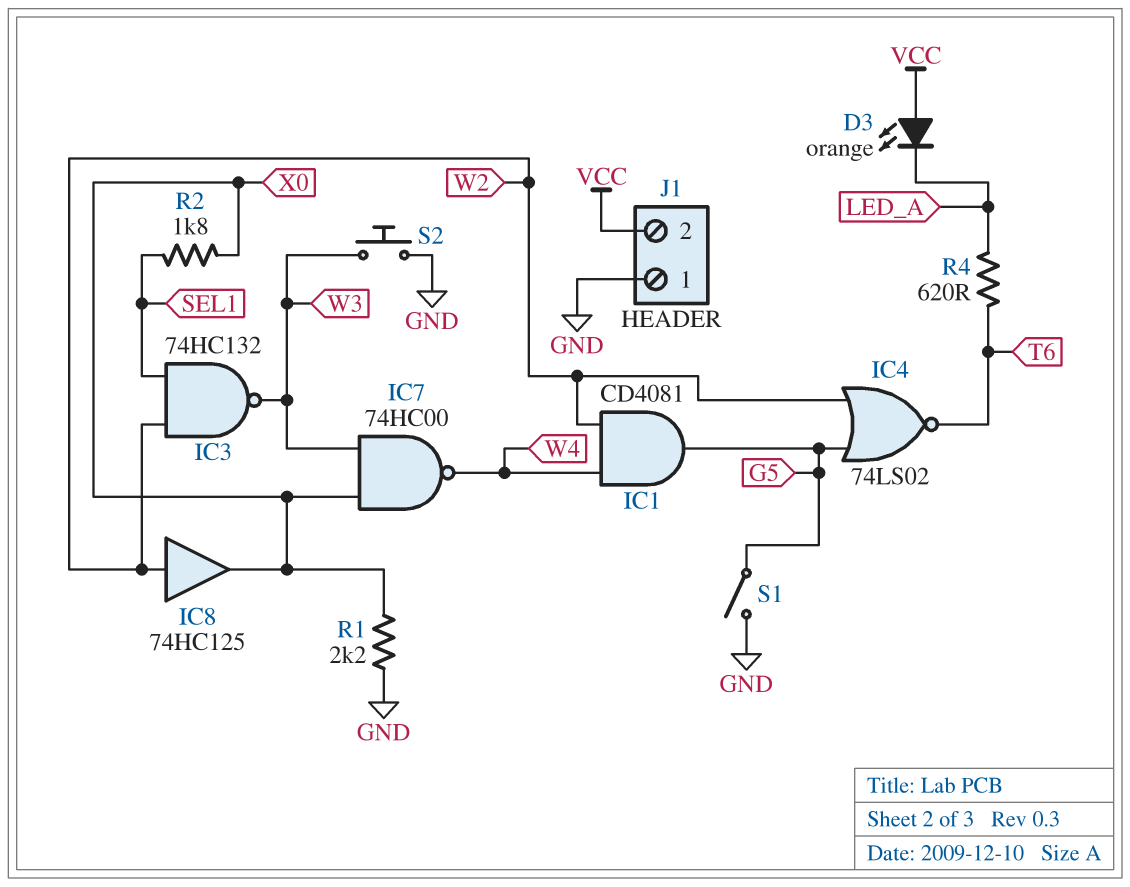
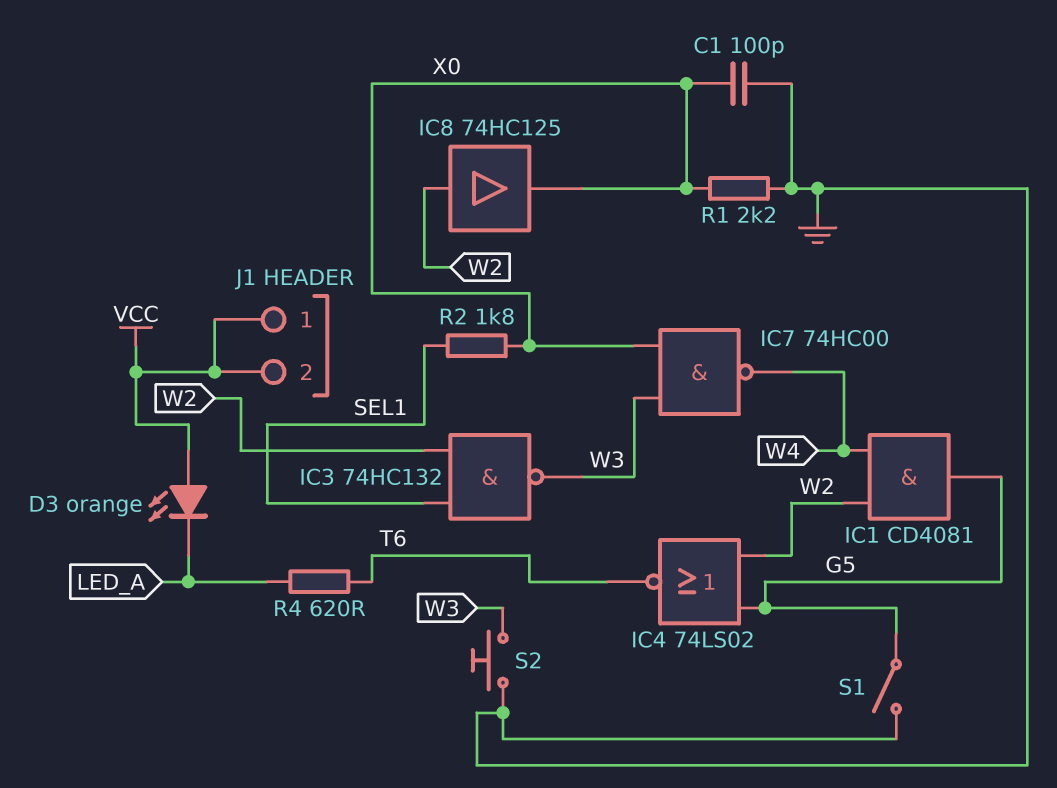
C1: none -> 100pF (GND, X0)
J1 pin 1: GND -> VCC

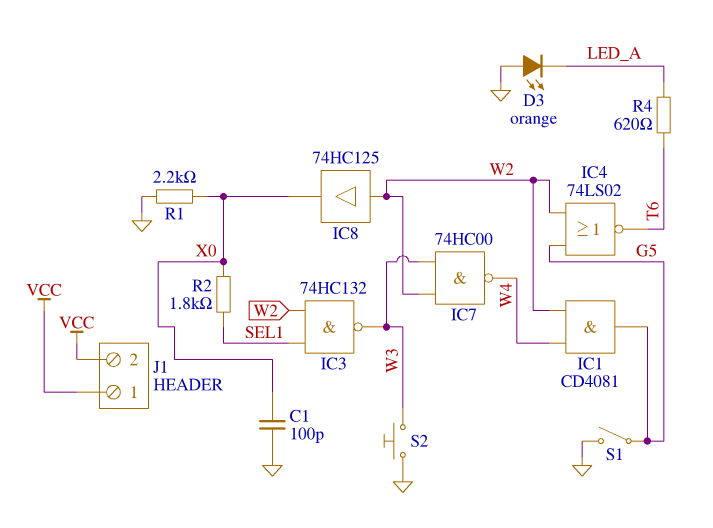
D3: LED orange (A VCC, K LED_A) -> LED orange (A GND, K LED_A)
IC7: NAND 74HC00 (in W3, in X0, out W4) -> NAND 74HC00 (in W2, in W3, out W4)

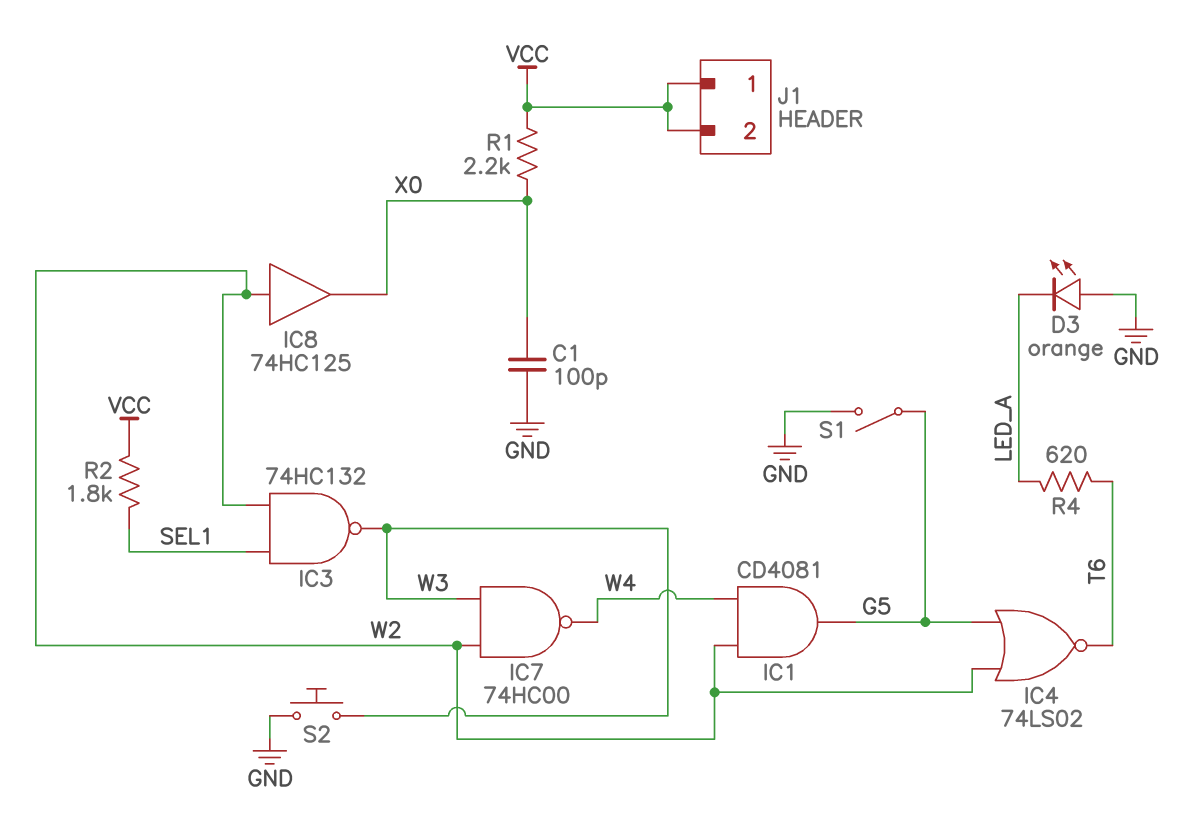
R1: 2.2k (GND, X0) -> 2.2k (VCC, X0)
R2: 1.8k (SEL1, X0) -> 1.8k (SEL1, VCC)

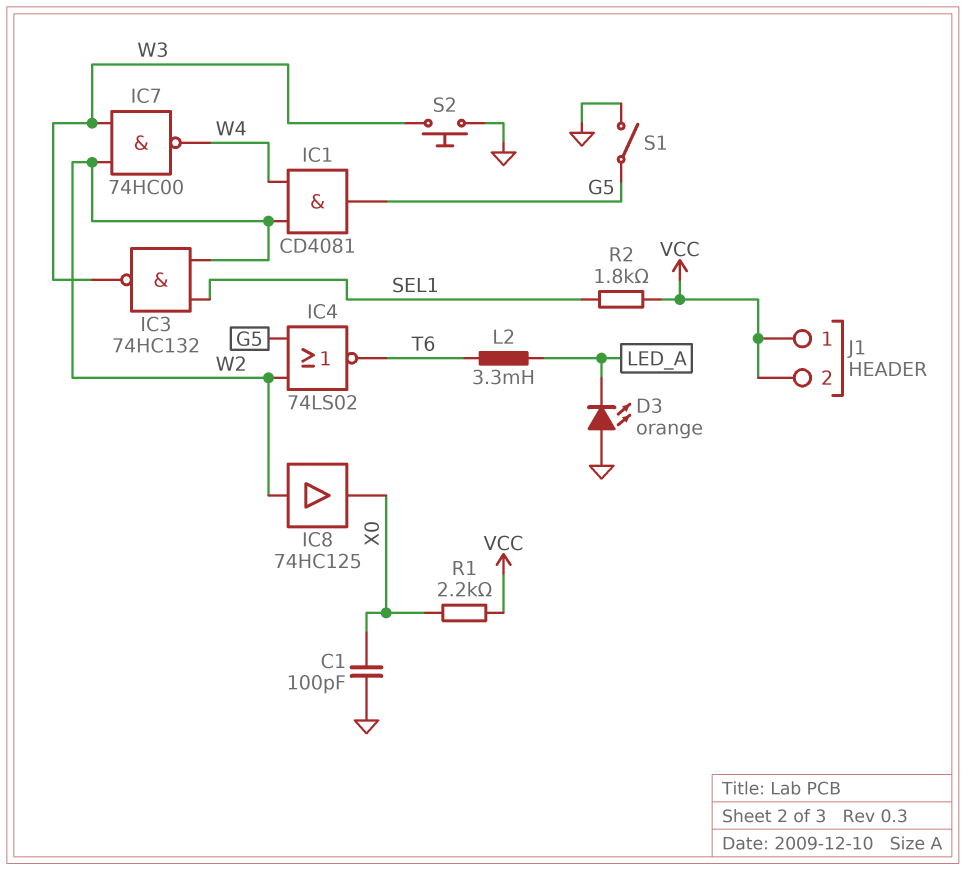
L2: none -> 3.3mH (LED_A, T6)
R4: 620 (LED_A, T6) -> none

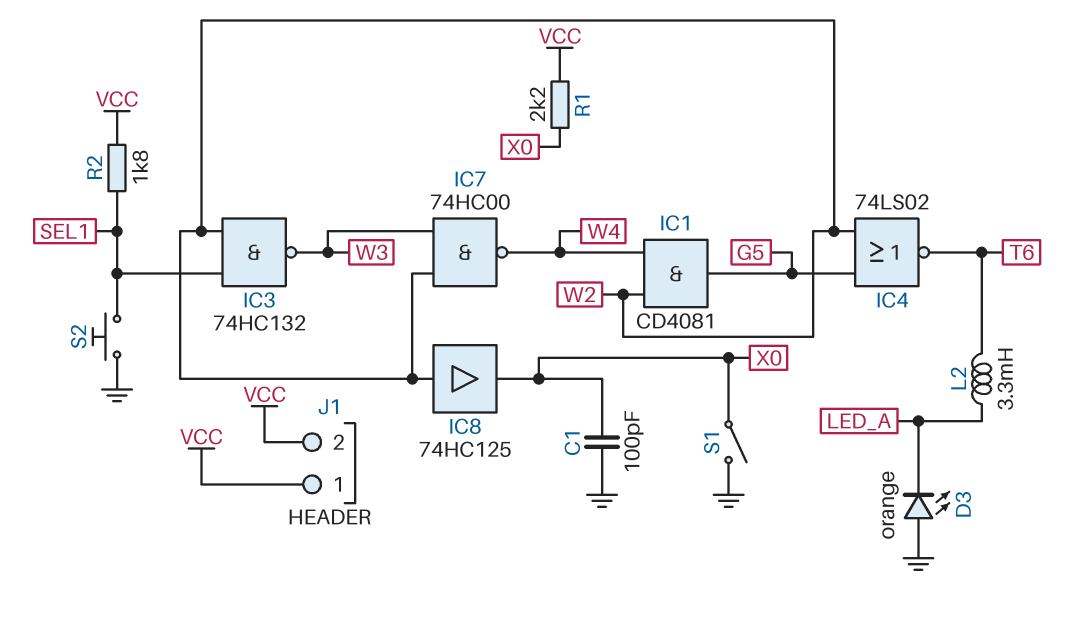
S1: switch (G5, GND) -> switch (GND, X0)
S2: button (GND, W3) -> button (GND, SEL1)

